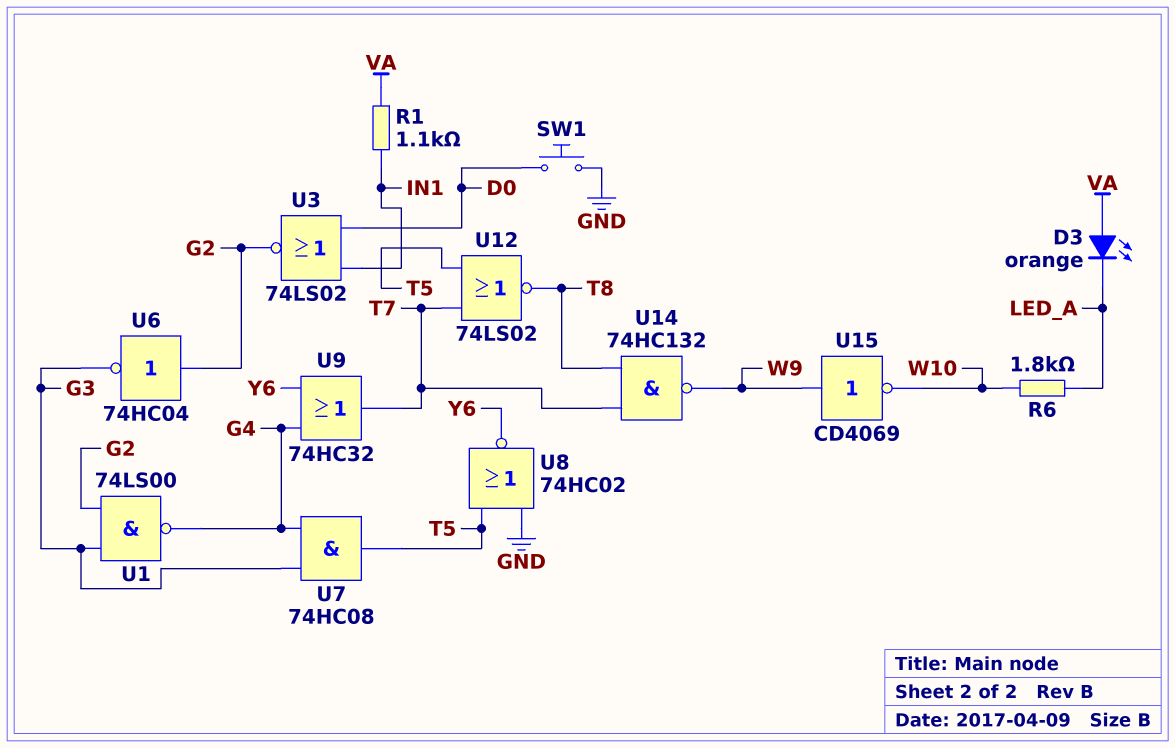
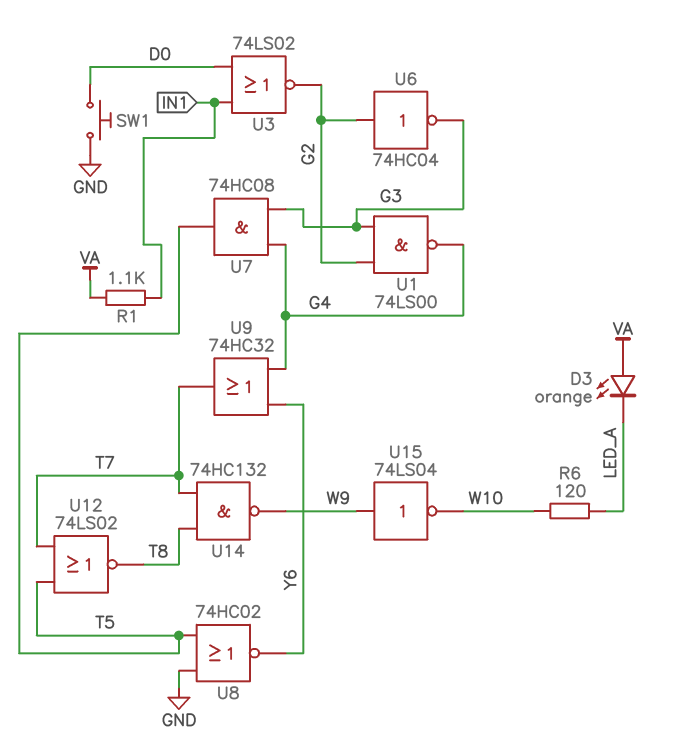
R6: 1.8k (LED_A, W10) -> 120 (LED_A, W10)
U15: NOT CD4069 (in W9, out W10) -> NOT 74LS04 (in W9, out W10)

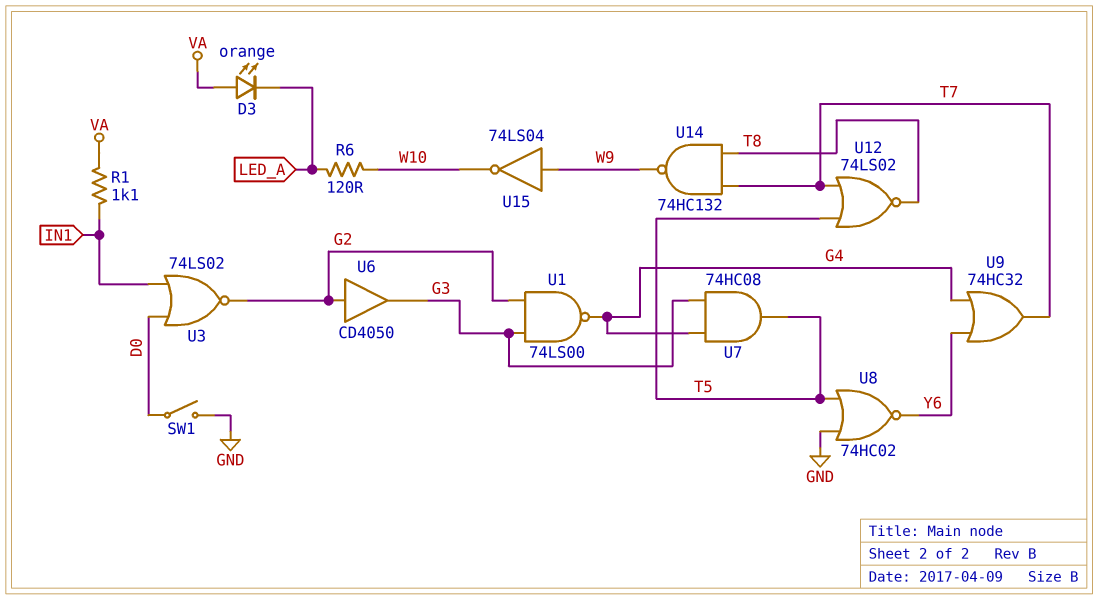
SW1: button (D0, GND) -> switch (D0, GND)
U6: NOT 74HC04 (in G2, out G3) -> buffer CD4050 (in G2, out G3)

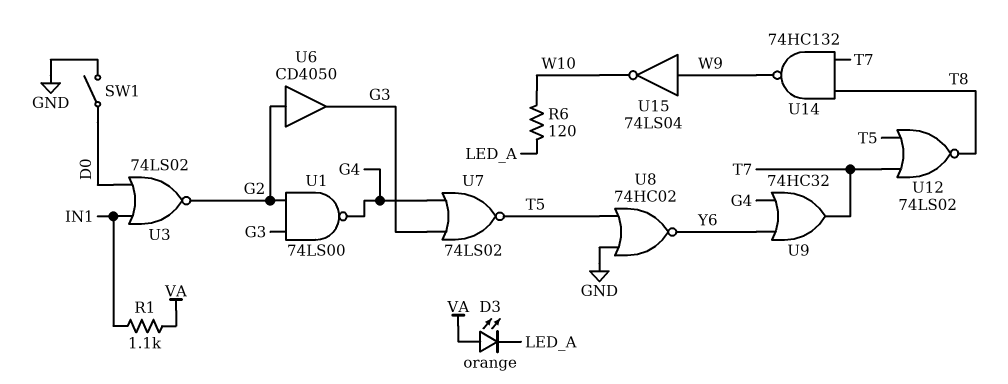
U7: AND 74HC08 (in G3, in G4, out T5) -> NOR 74LS02 (in G3, in G4, out T5)

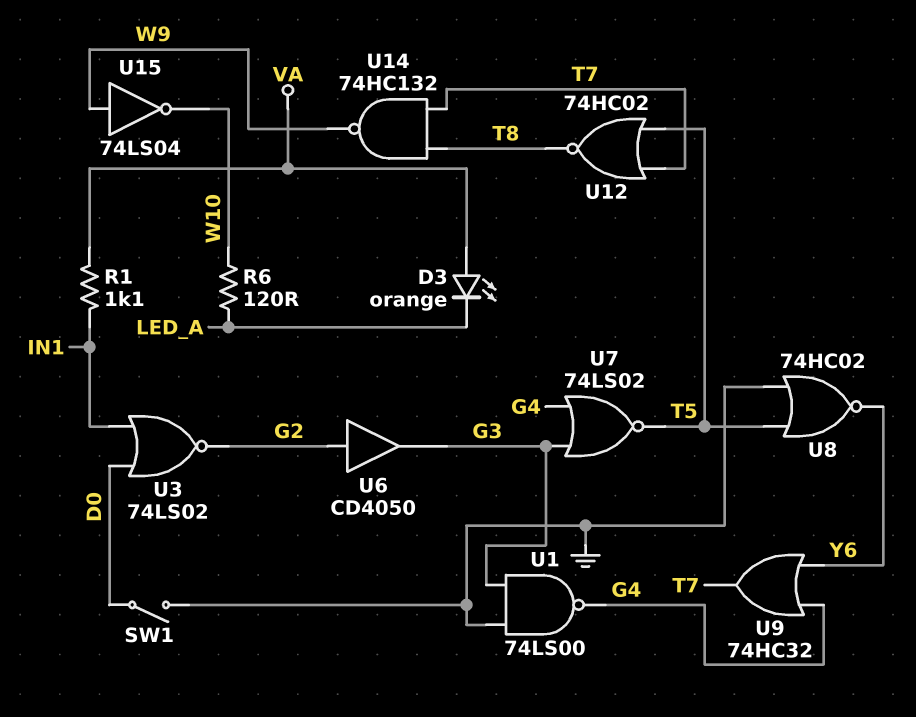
U1: NAND 74LS00 (in G2, in G3, out G4) -> NAND 74LS00 (in G3, in GND, out G4)
U12: NOR 74LS02 (in T5, in T7, out T8) -> NOR 74HC02 (in T5, in T7, out T8)

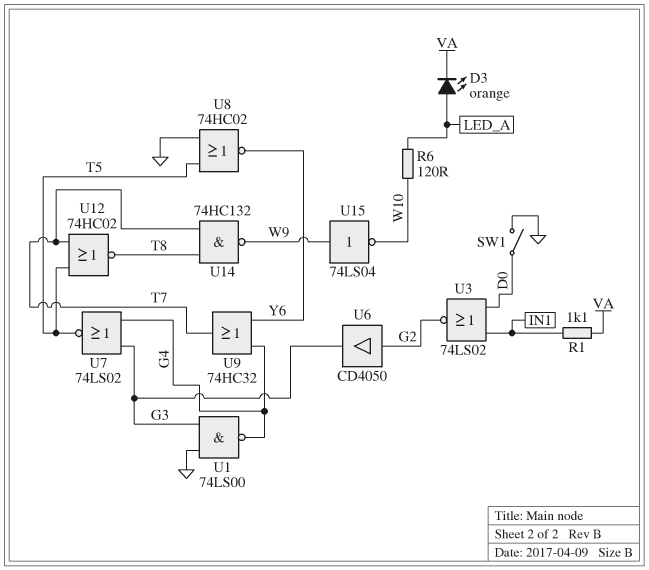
D3: LED orange (A VA, K LED_A) -> LED orange (A LED_A, K VA)

